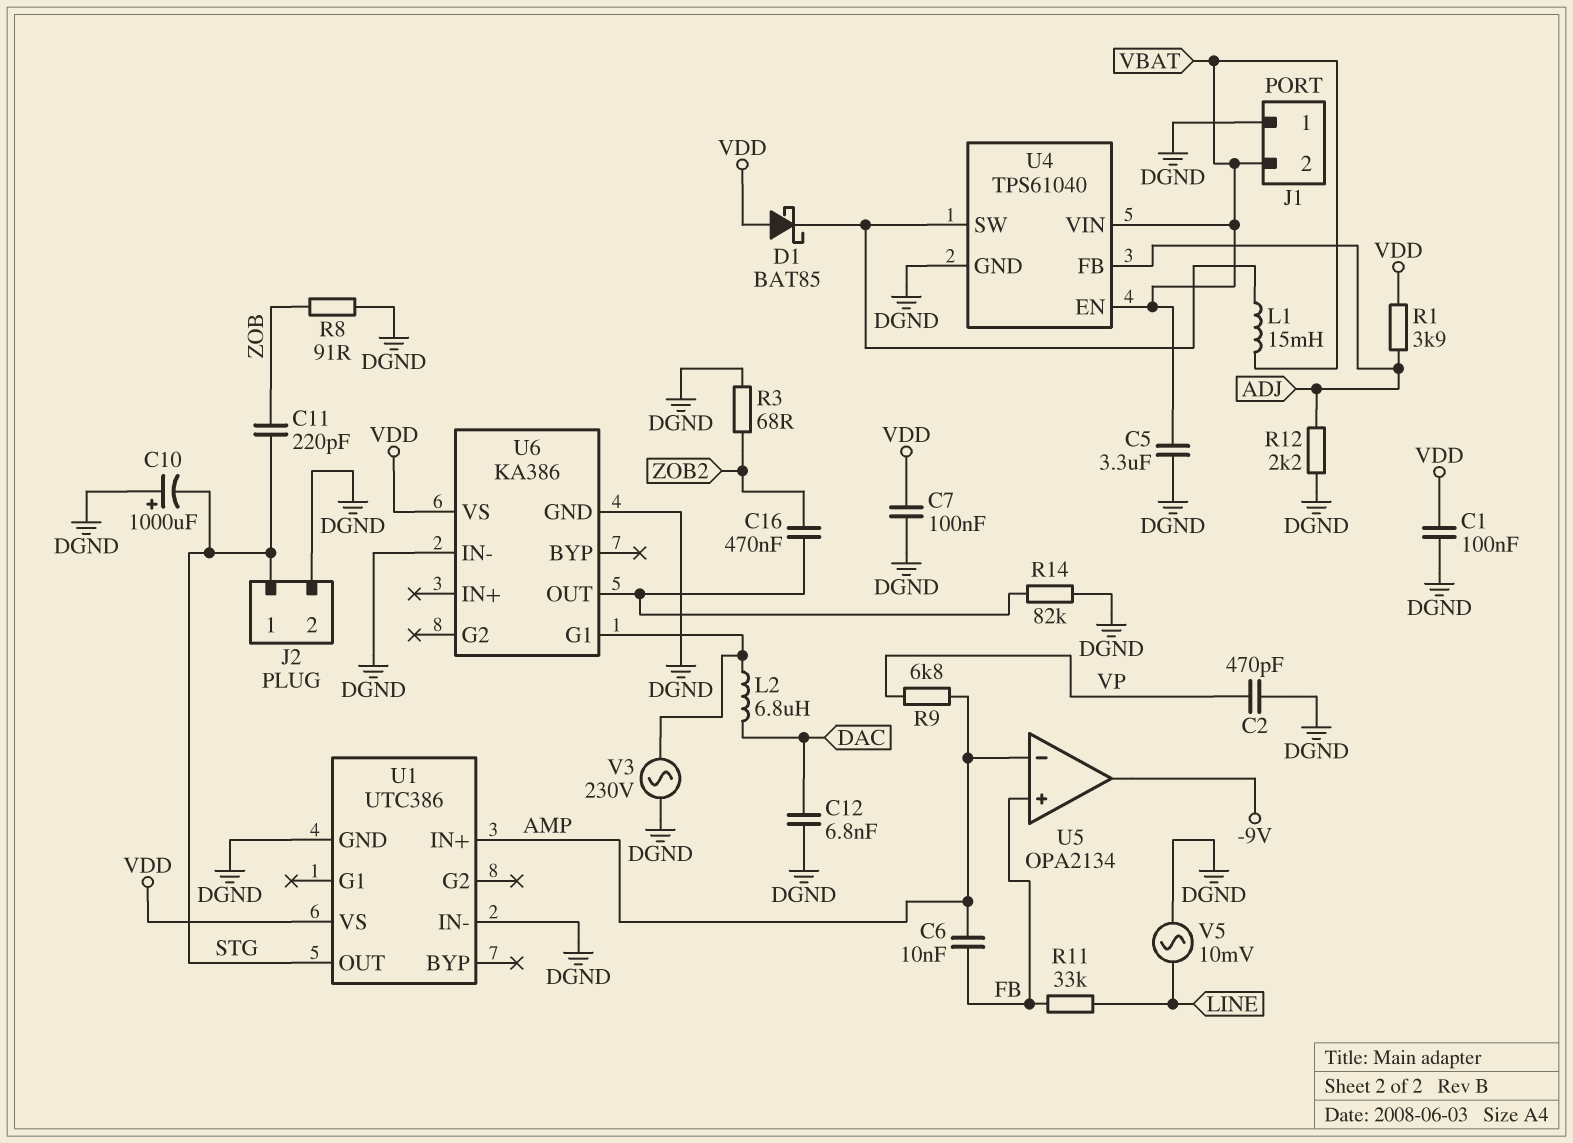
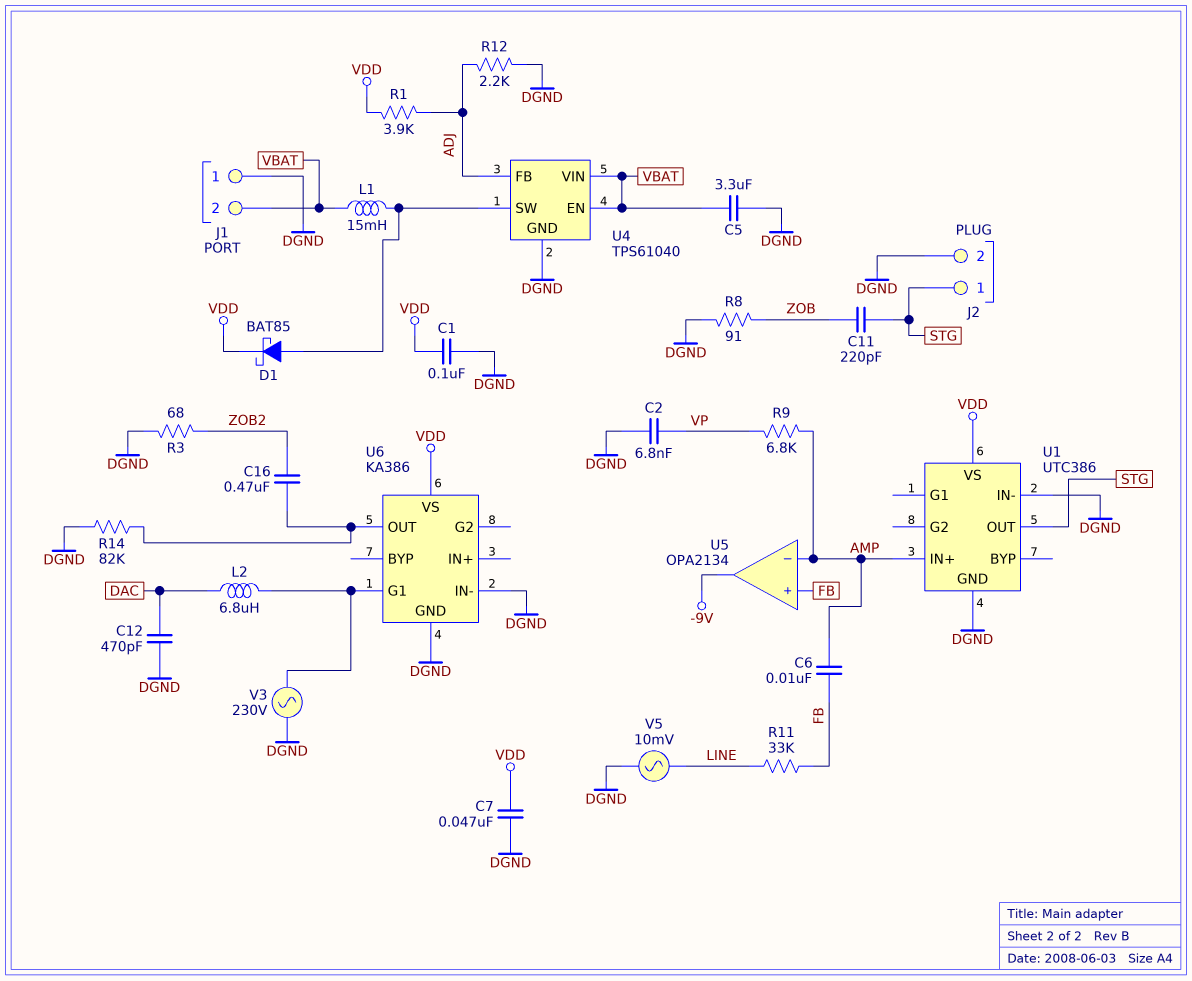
C2: 470pF (DGND, VP) -> 6.8nF (DGND, VP)
C7: 100nF (DGND, VDD) -> 47nF (DGND, VDD)
C10: 1000uF (plus DGND, minus STG) -> none
C12: 6.8nF (DAC, DGND) -> 470pF (DAC, DGND)
D1: schottky BAT85 (A VDD, K U4/SW) -> schottky BAT85 (A U4/SW, K VDD)

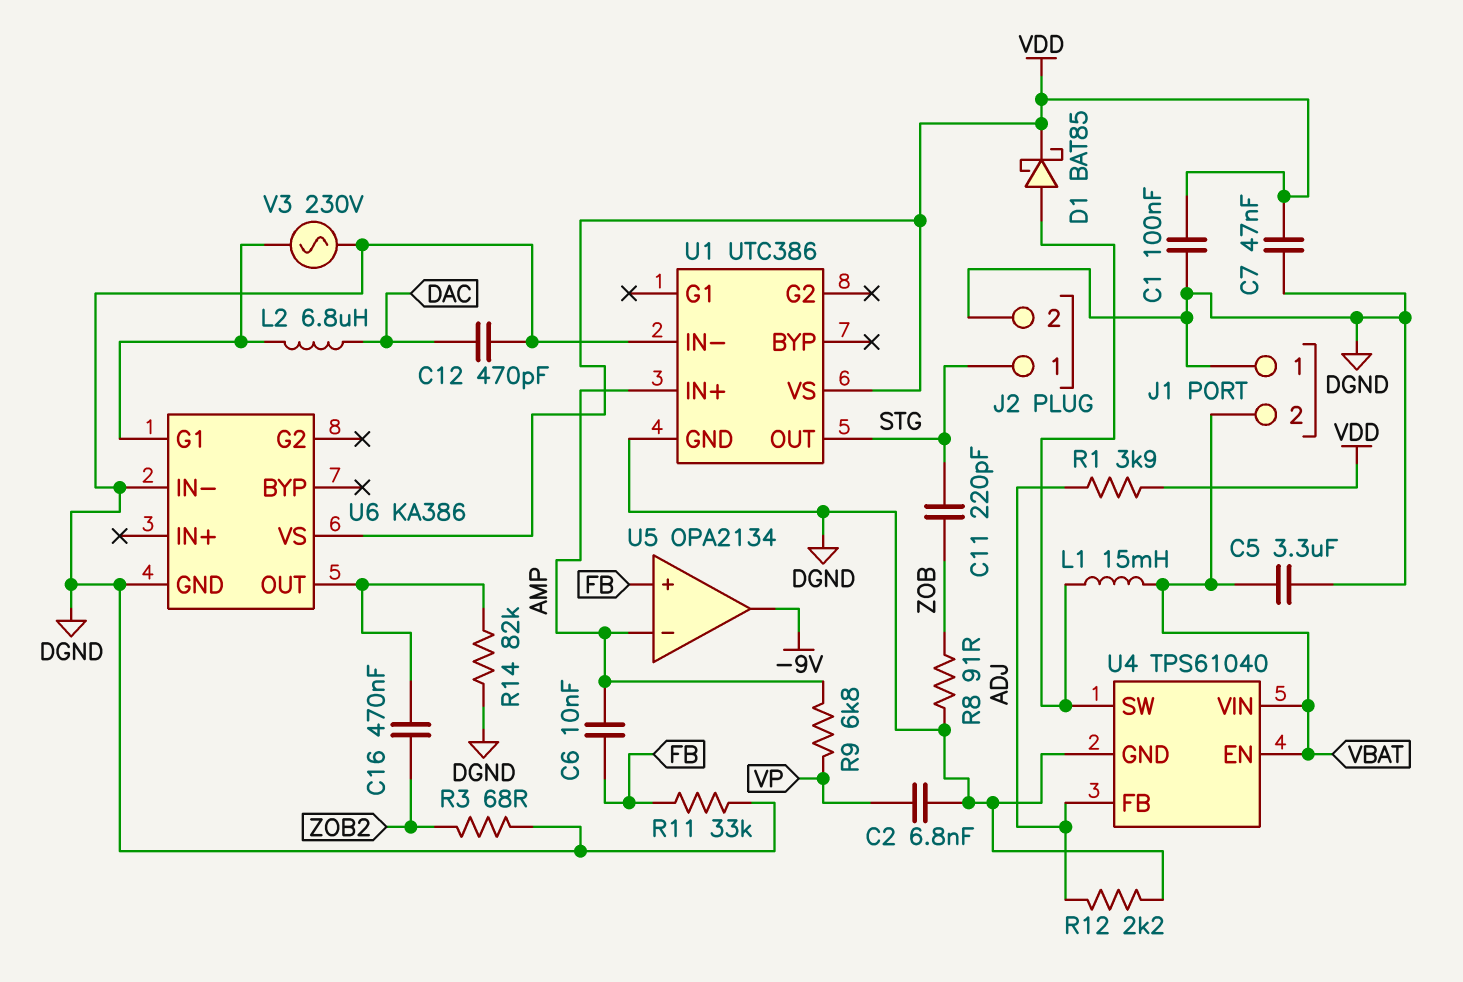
R11: 33k (FB, LINE) -> 33k (DGND, FB)
V5: AC 10mV (DGND, LINE) -> none

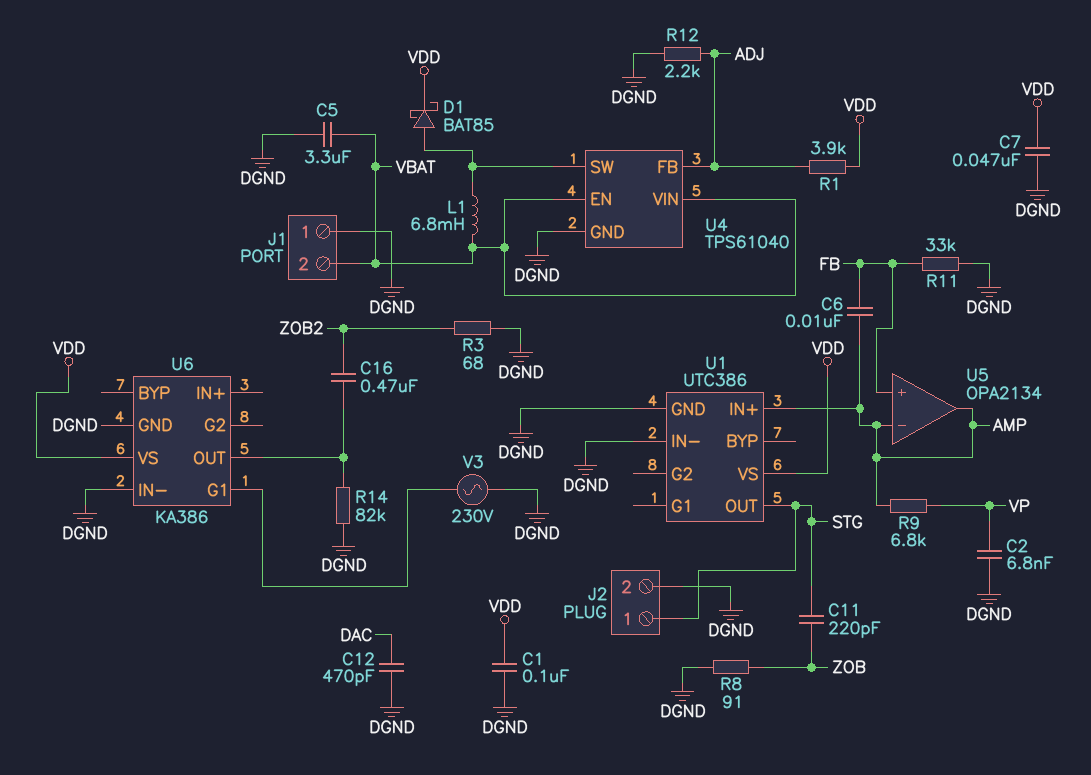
L1: 15mH (U4/SW, VBAT) -> 6.8mH (U4/SW, VBAT)
L2: 6.8uH (DAC, U6/G1) -> none
U5 pin out: -9V -> AMP

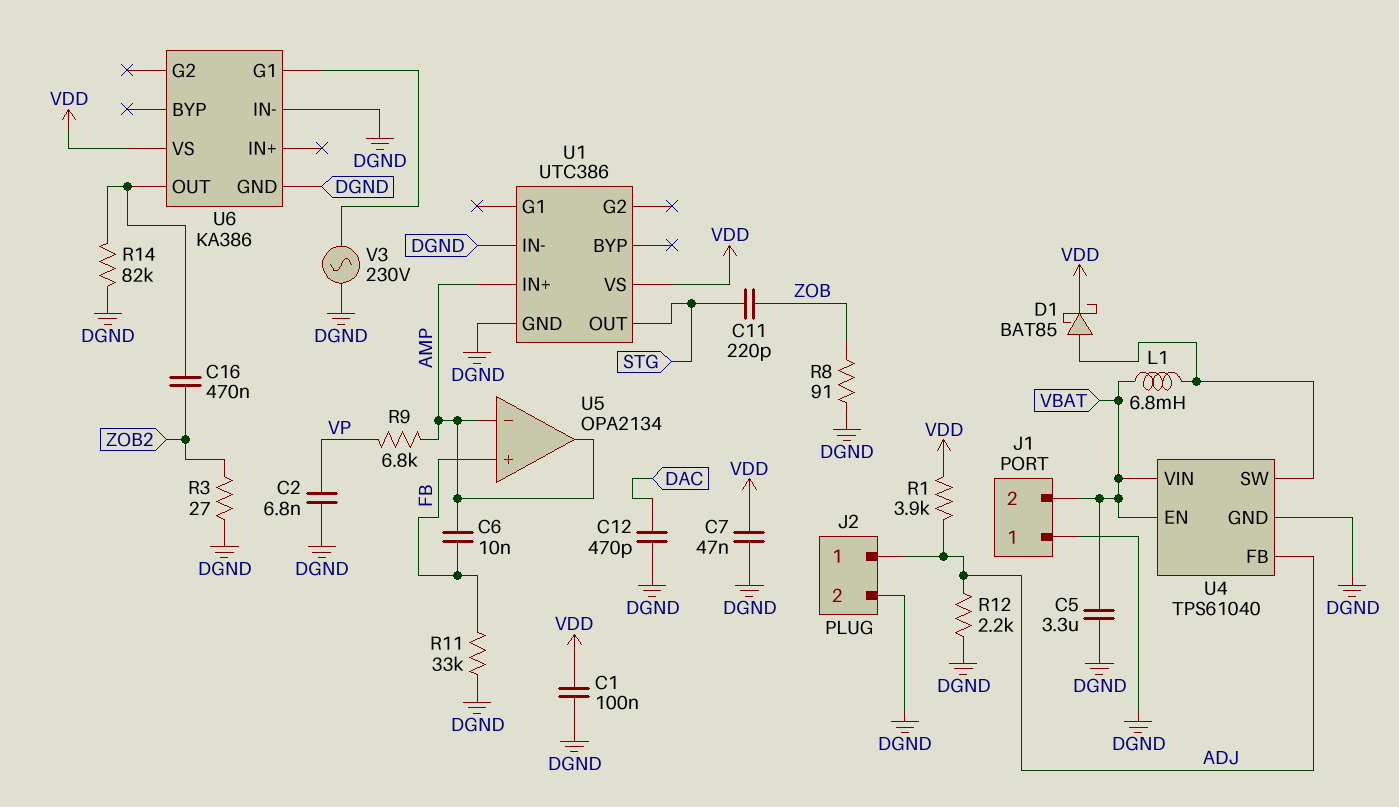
J2 pin 1: STG -> ADJ
R3: 68 (DGND, ZOB2) -> 27 (DGND, ZOB2)

